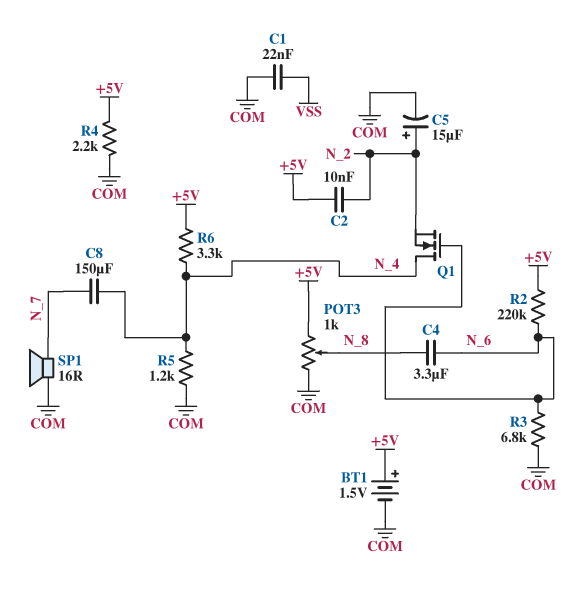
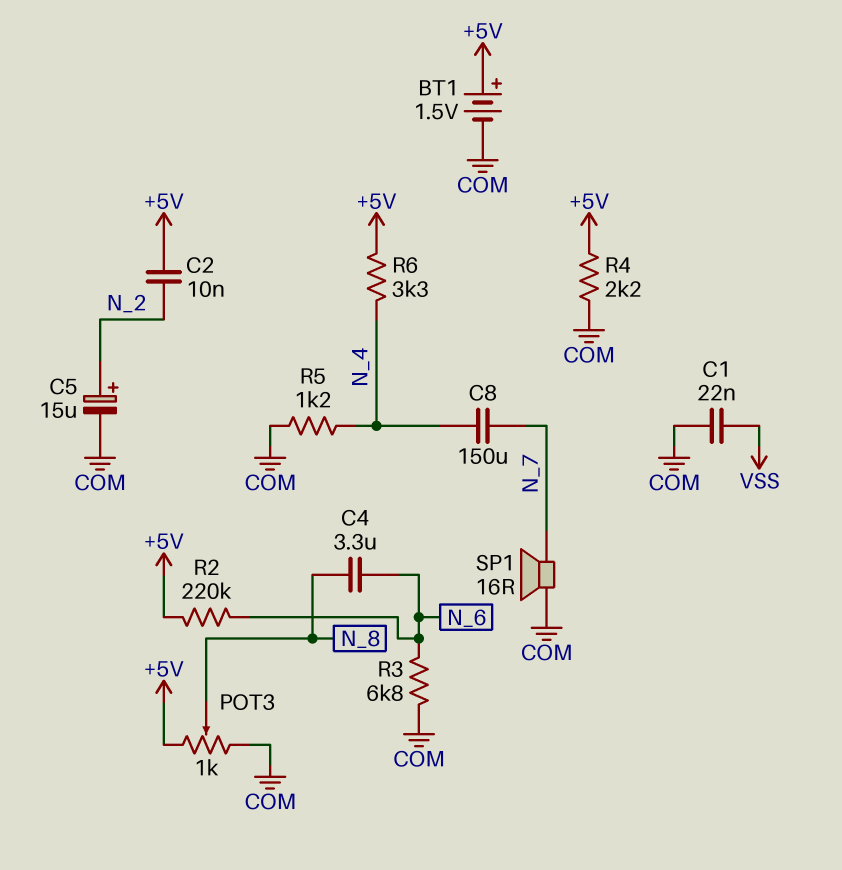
Q1: NMOS (G N_6, D N_4, S N_2) -> none

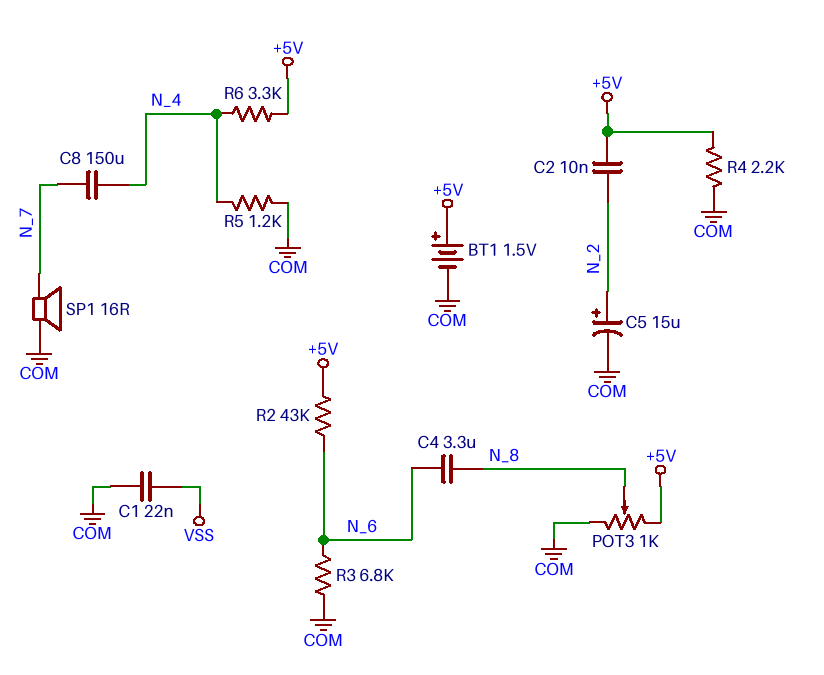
R2: 220k (+5V, N_6) -> 43k (+5V, N_6)

